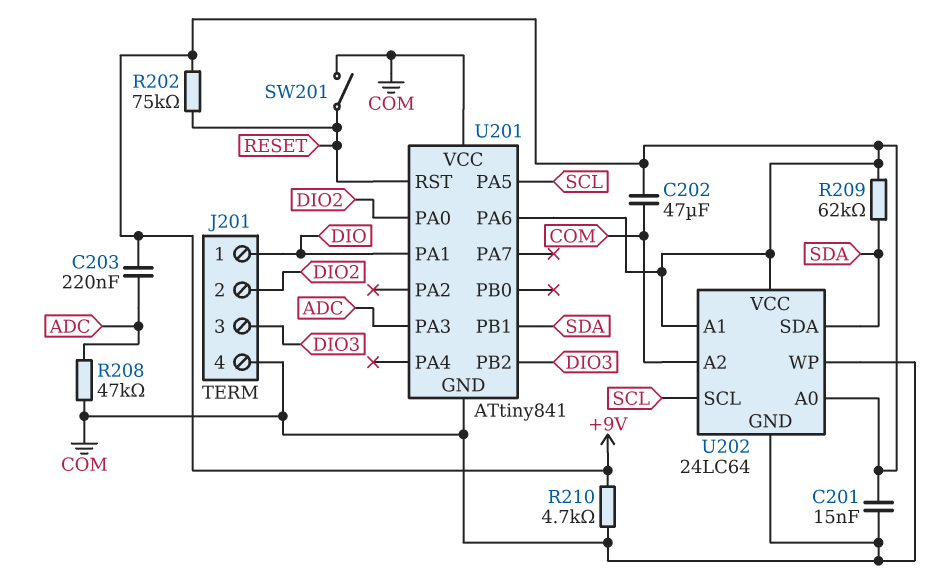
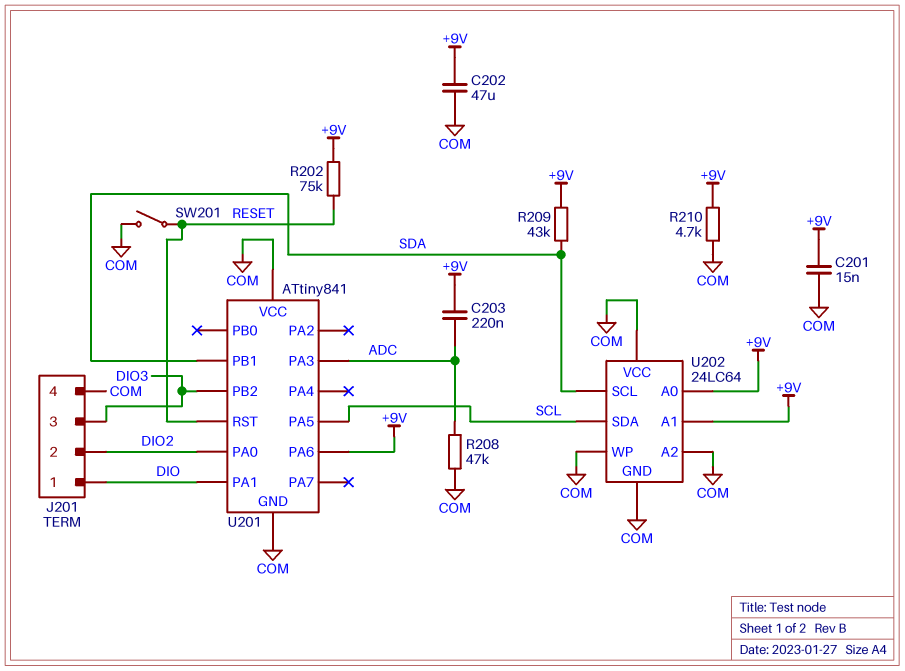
R209: 62k (+9V, SDA) -> 43k (+9V, SDA)
U202 pin SCL: SCL -> SDA
U202 pin SDA: SDA -> SCL
U202 pin VCC: +9V -> COM

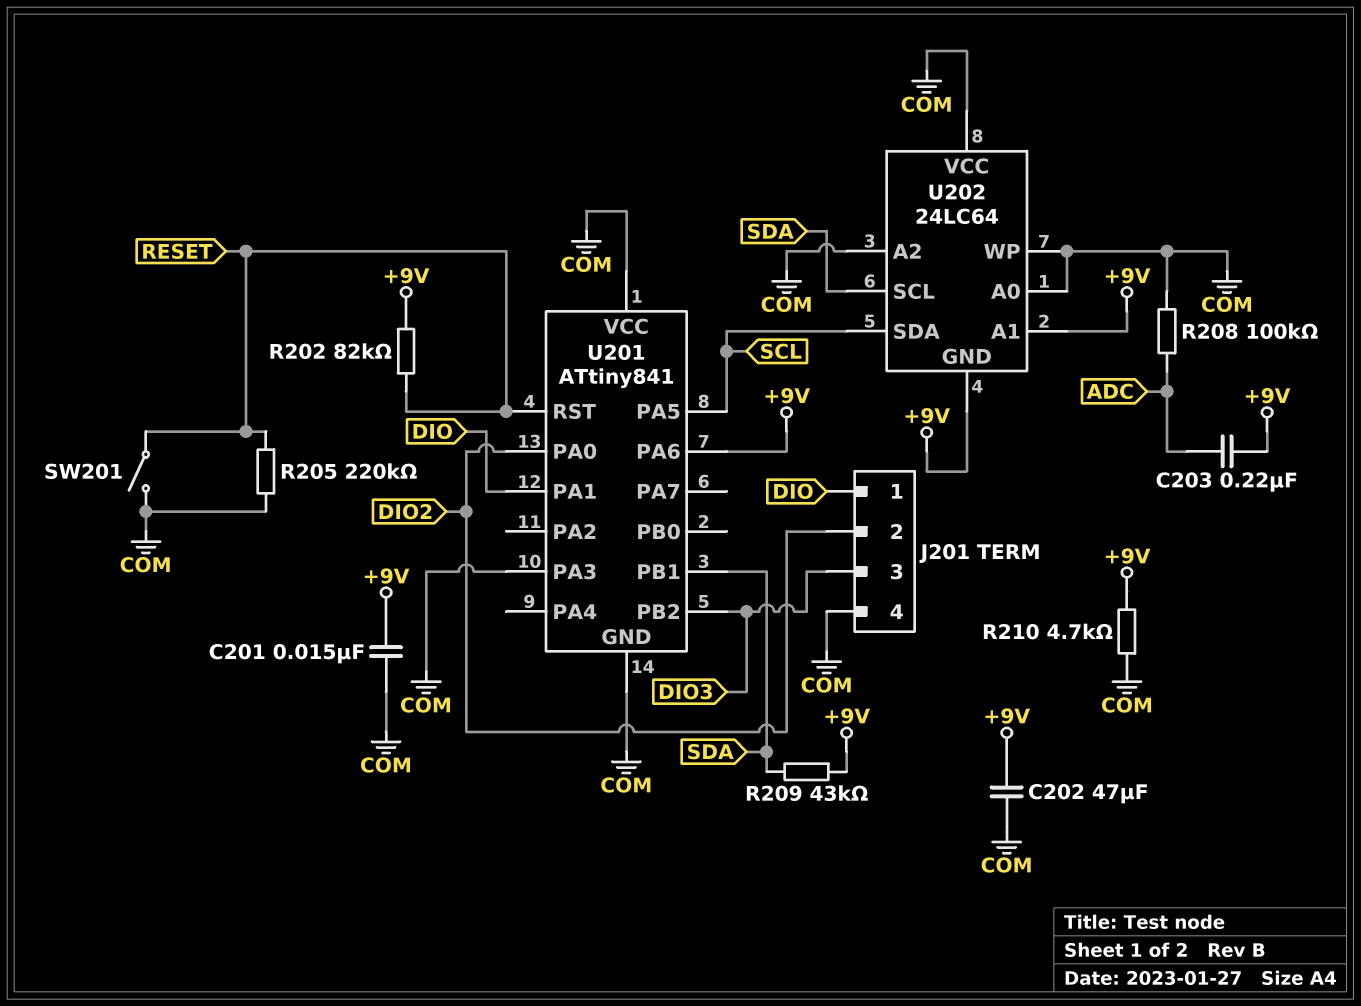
R202: 75k (+9V, RESET) -> 82k (+9V, RESET)
R205: none -> 220k (COM, RESET)
R208: 47k (ADC, COM) -> 100k (ADC, COM)
U201 pin PA3: ADC -> COM
U202 pin A0: +9V -> COM
U202 pin GND: COM -> +9V

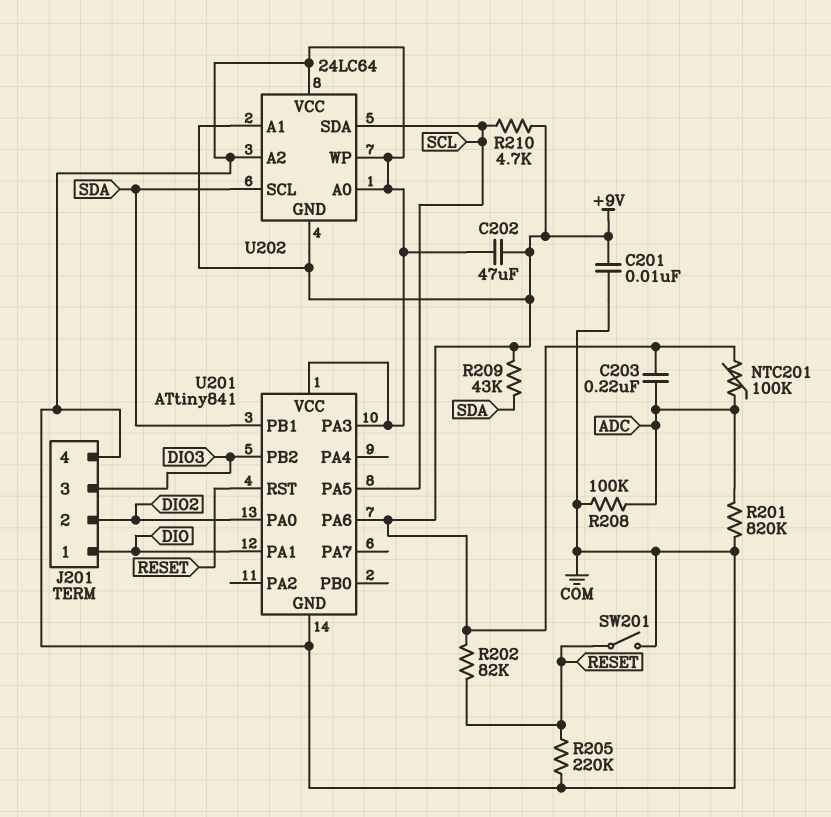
C201: 15nF (+9V, COM) -> 10nF (+9V, COM)
NTC201: none -> 100k (+9V, ADC)
R201: none -> 820k (ADC, COM)
R210: 4.7k (+9V, COM) -> 4.7k (+9V, SCL)

